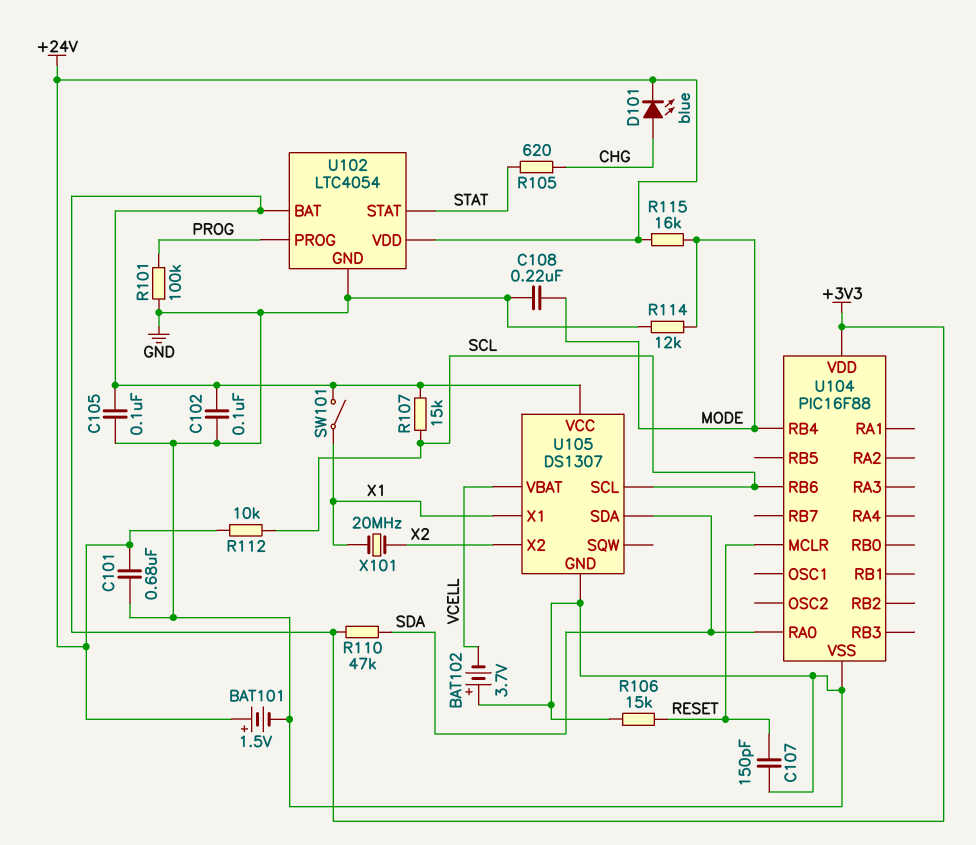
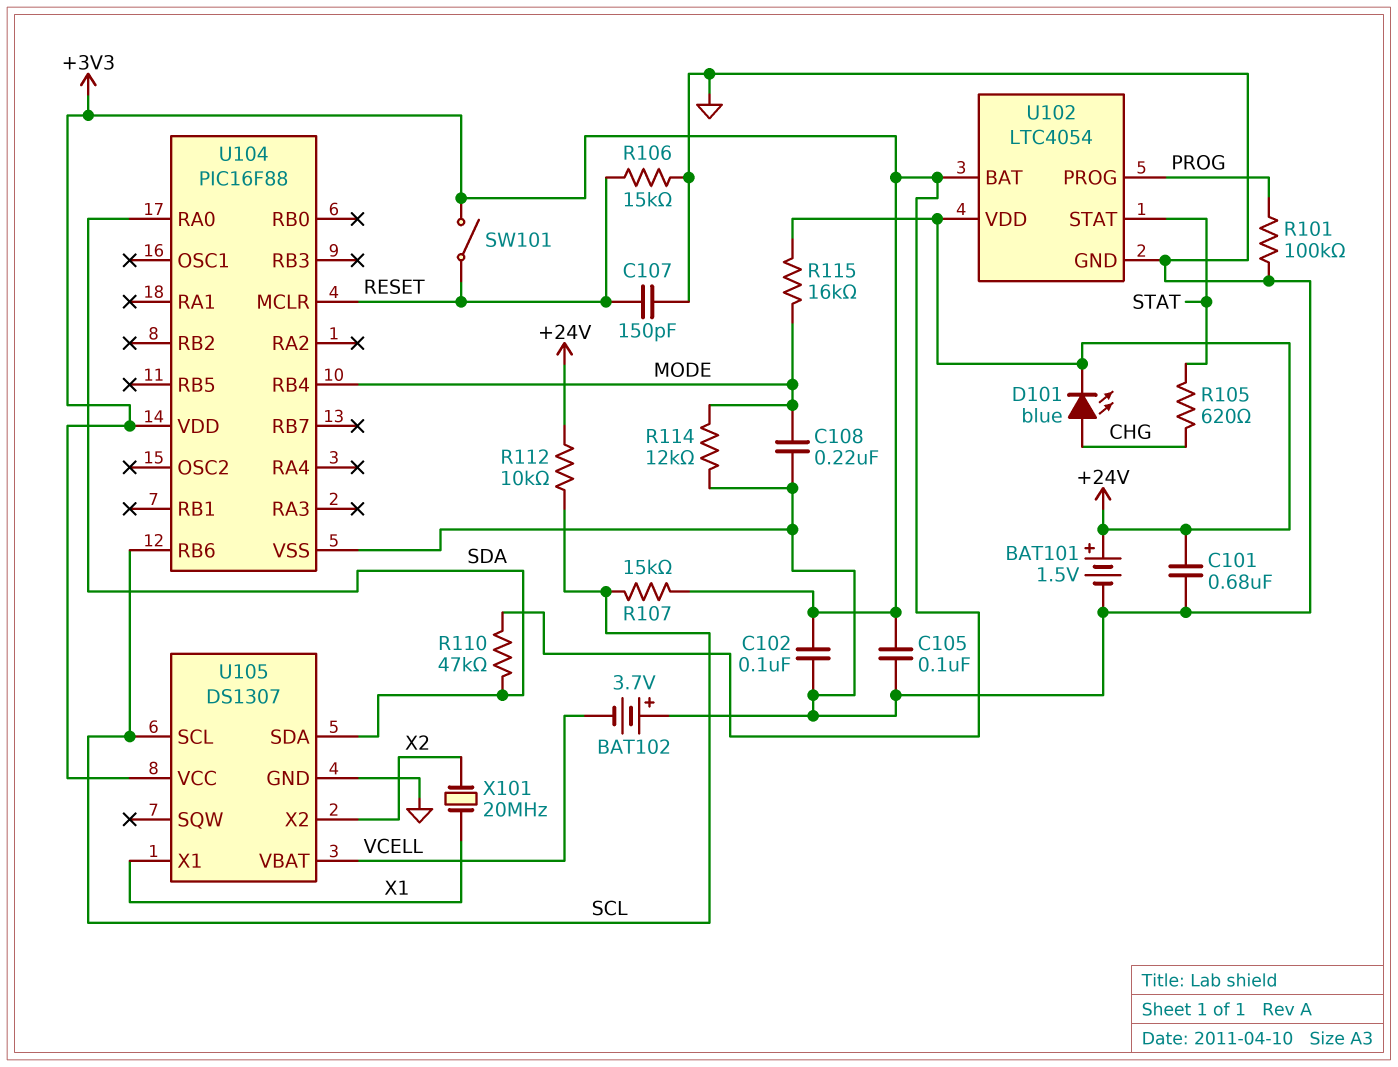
SW101: switch (+3V3, X1) -> switch (+3V3, RESET)

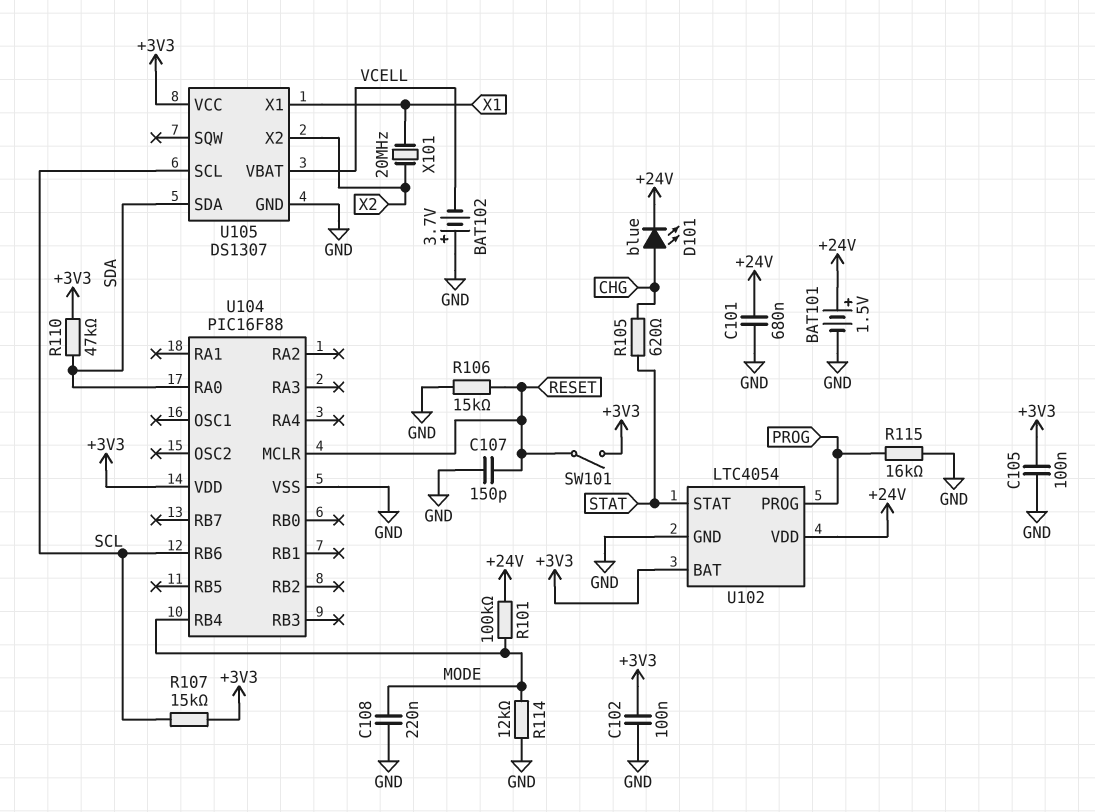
R101: 100k (GND, PROG) -> 100k (+24V, MODE)
R112: 10k (+24V, SCL) -> none
R115: 16k (+24V, MODE) -> 16k (GND, PROG)

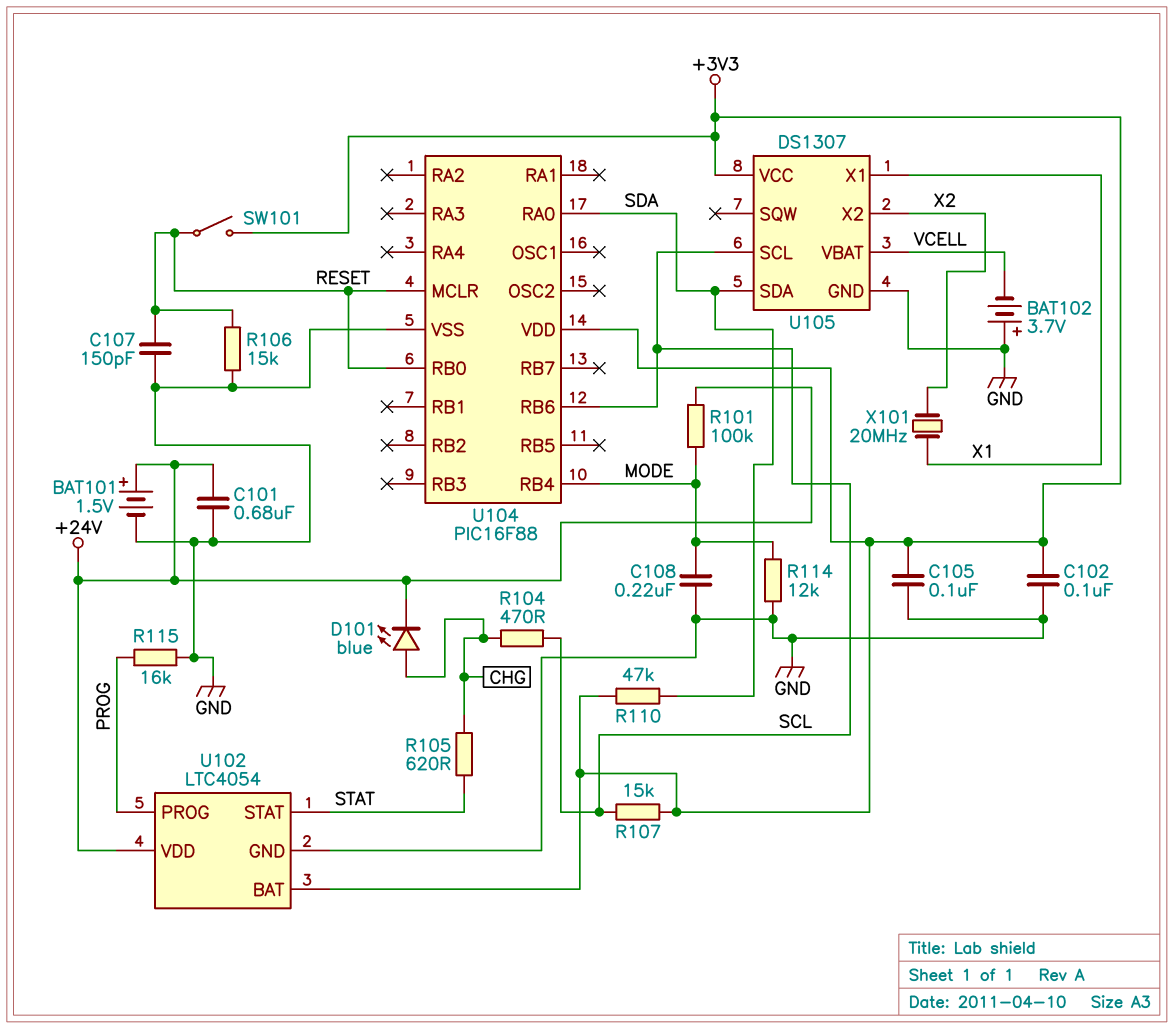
R104: none -> 470 (CHG, SCL)
U104 pin RB0: none -> RESET

